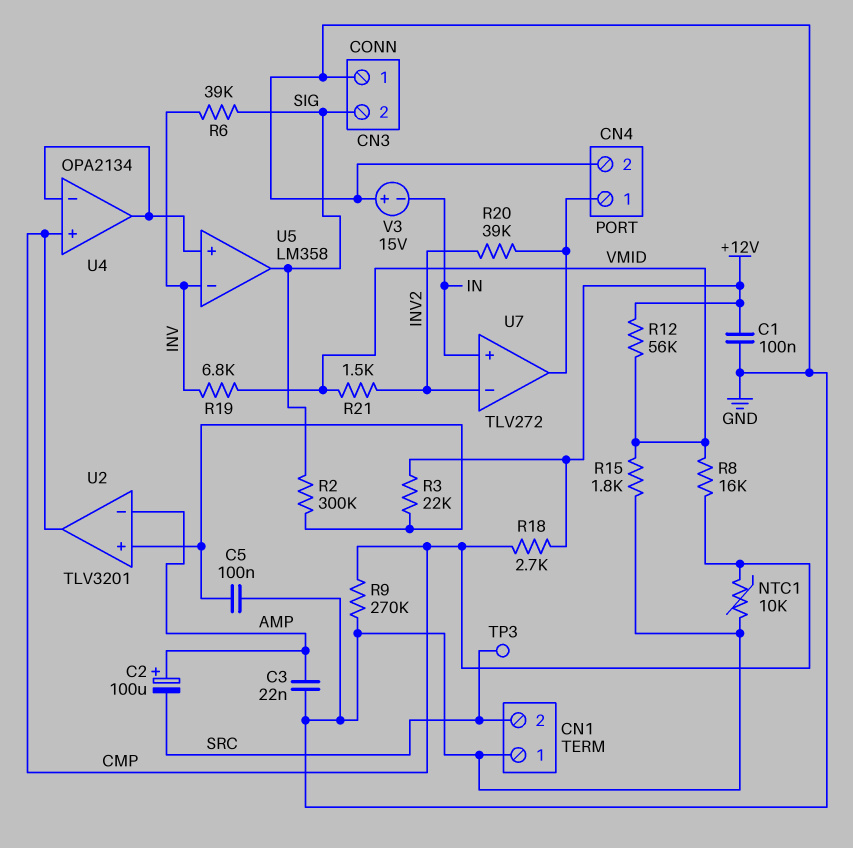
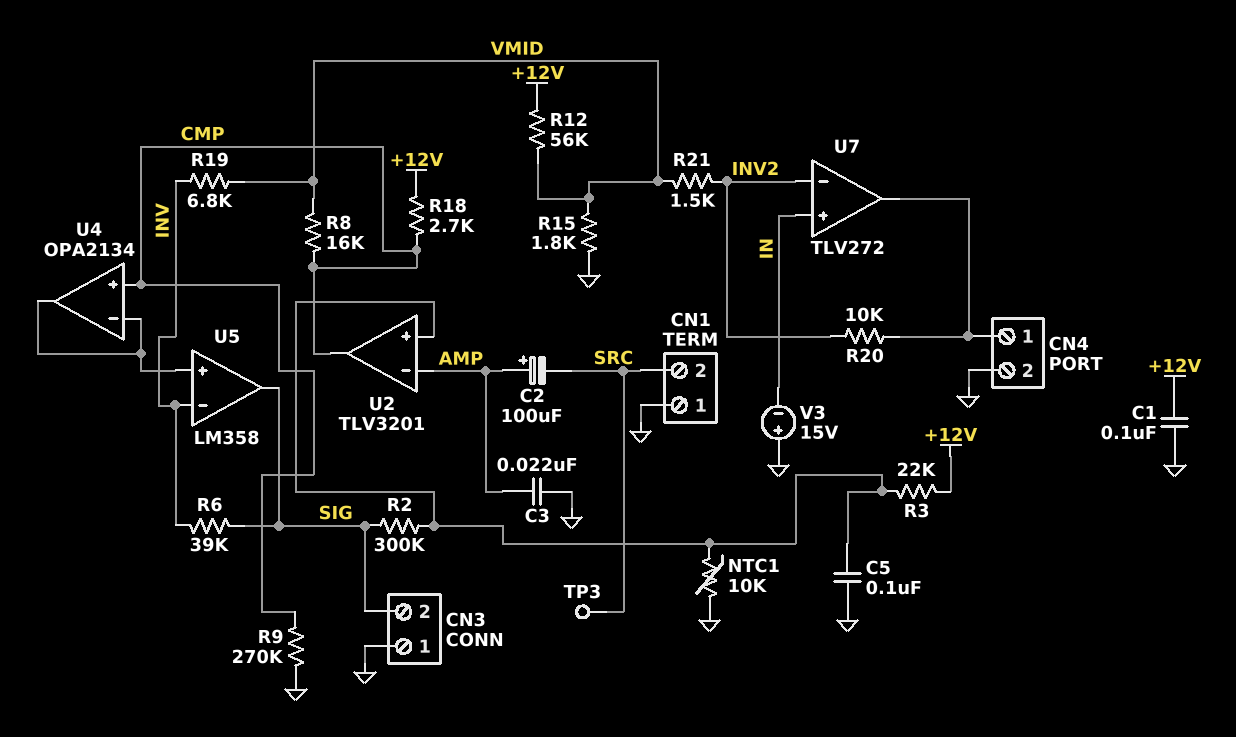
NTC1: 10k (CMP, GND) -> 10k (GND, U2/in+)
R20: 39k (CN4/1, INV2) -> 10k (CN4/1, INV2)

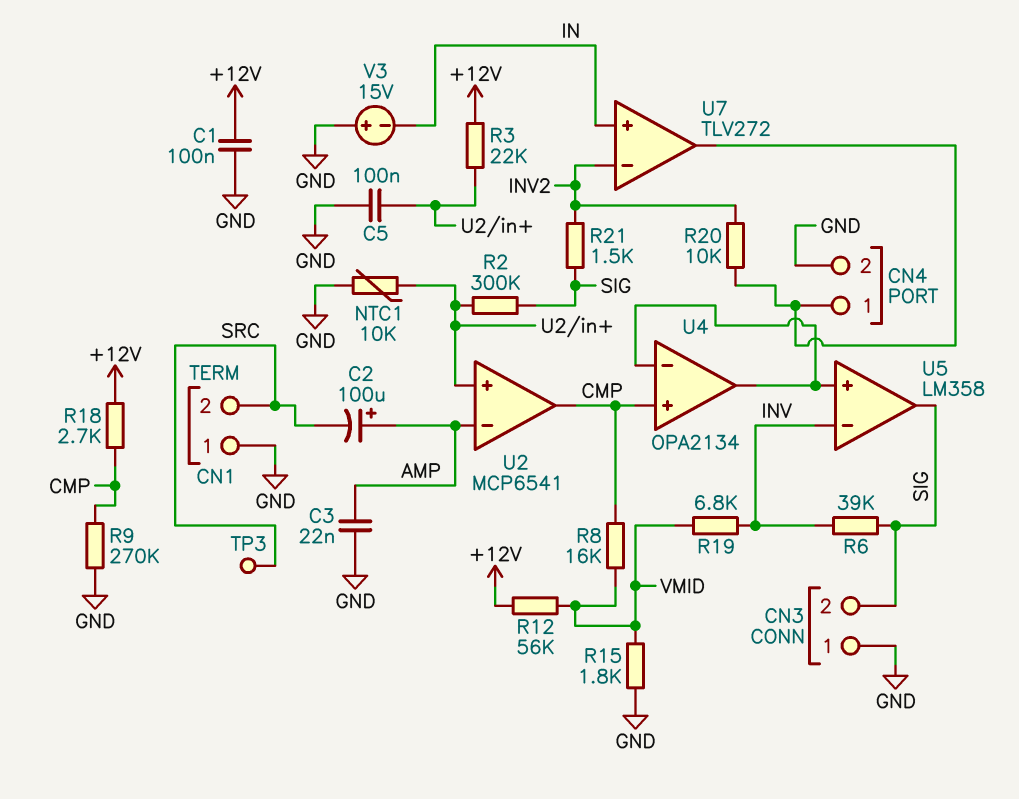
R21: 1.5k (INV2, VMID) -> 1.5k (INV2, SIG)
U2: TLV3201 -> MCP6541

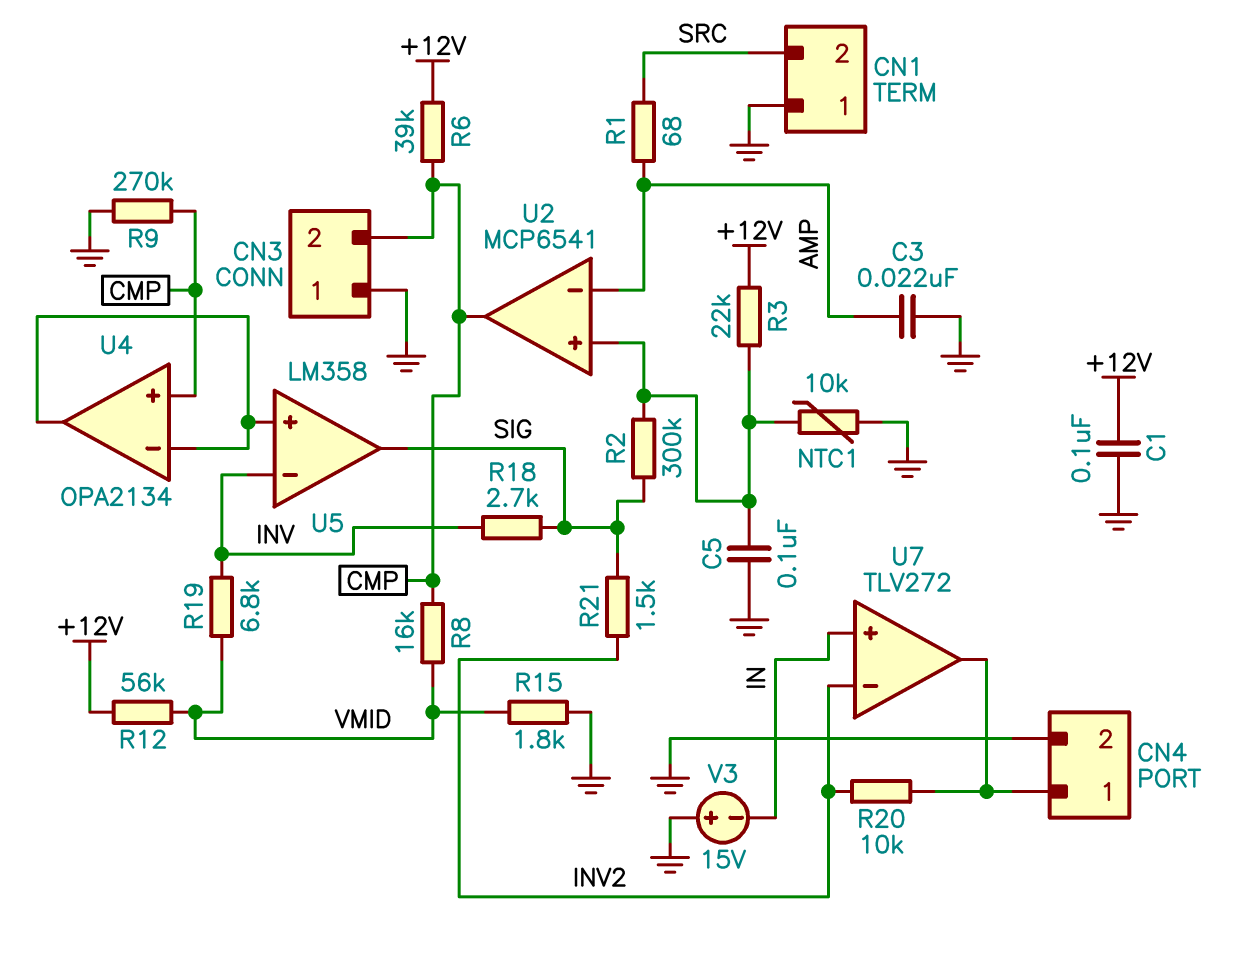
C2: 100uF (plus AMP, minus SRC) -> none
CN3 pin 2: SIG -> CMP
R1: none -> 68 (AMP, SRC)
R6: 39k (INV, SIG) -> 39k (+12V, CMP)
R18: 2.7k (+12V, CMP) -> 2.7k (INV, SIG)
TP3: test point (SRC) -> none

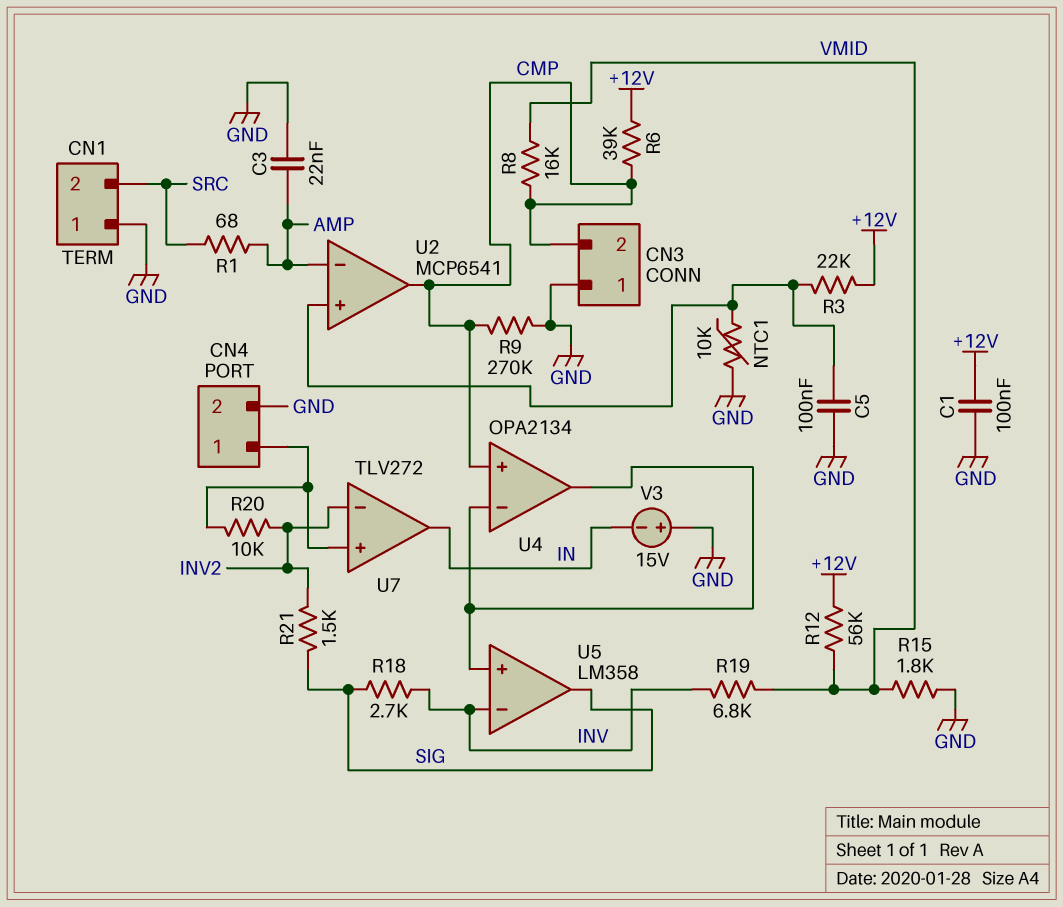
R2: 300k (SIG, U2/in+) -> none
U7 pin in+: IN -> CN4/1
U7 pin out: CN4/1 -> IN

